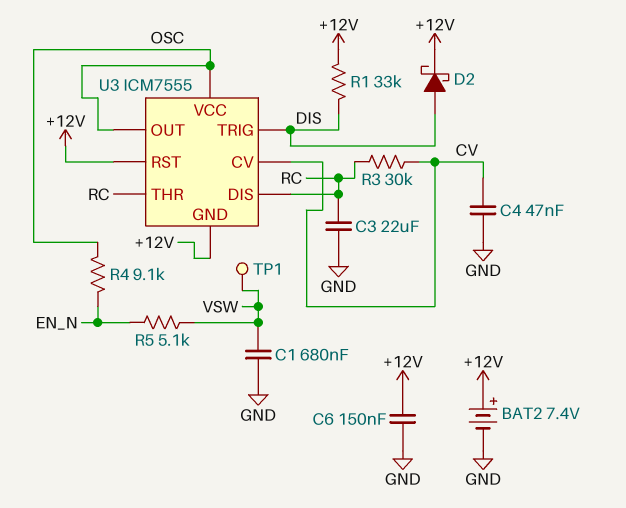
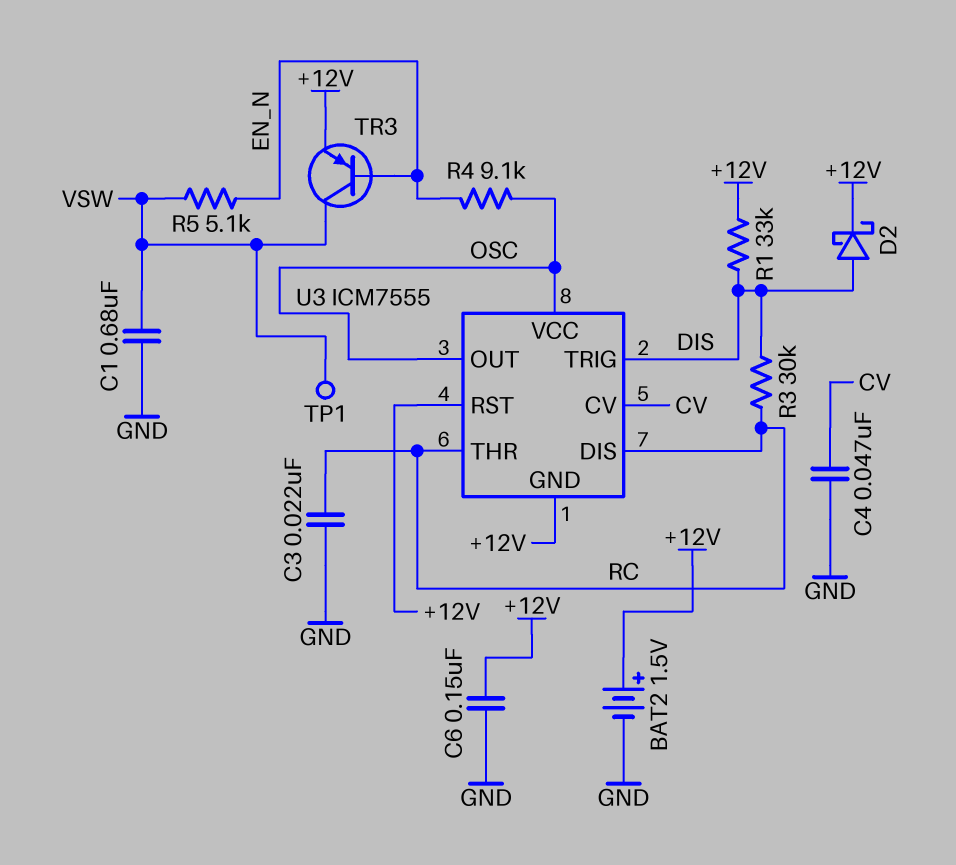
BAT2: 7.4V (plus +12V, minus GND) -> 1.5V (plus +12V, minus GND)
C3: 22uF (GND, RC) -> 22nF (GND, RC)
R3: 30k (CV, RC) -> 30k (DIS, RC)
TR3: none -> PNP (B EN_N, C VSW, E +12V)

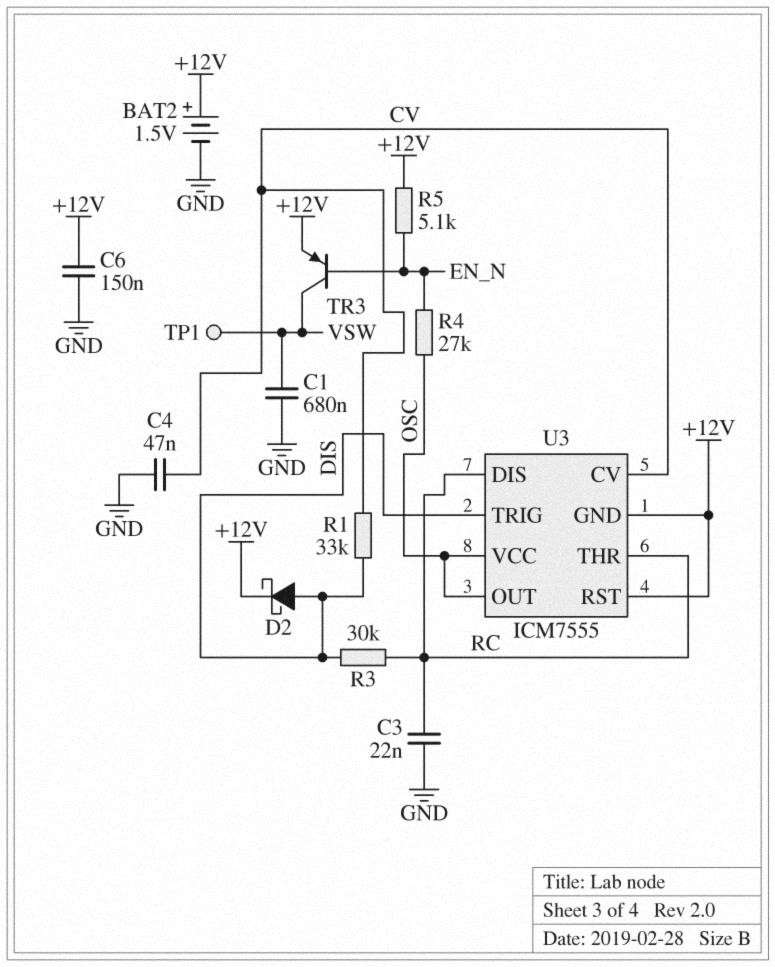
R1: 33k (+12V, DIS) -> 33k (CV, DIS)
R4: 9.1k (EN_N, OSC) -> 27k (EN_N, OSC)
R5: 5.1k (EN_N, VSW) -> 5.1k (+12V, EN_N)

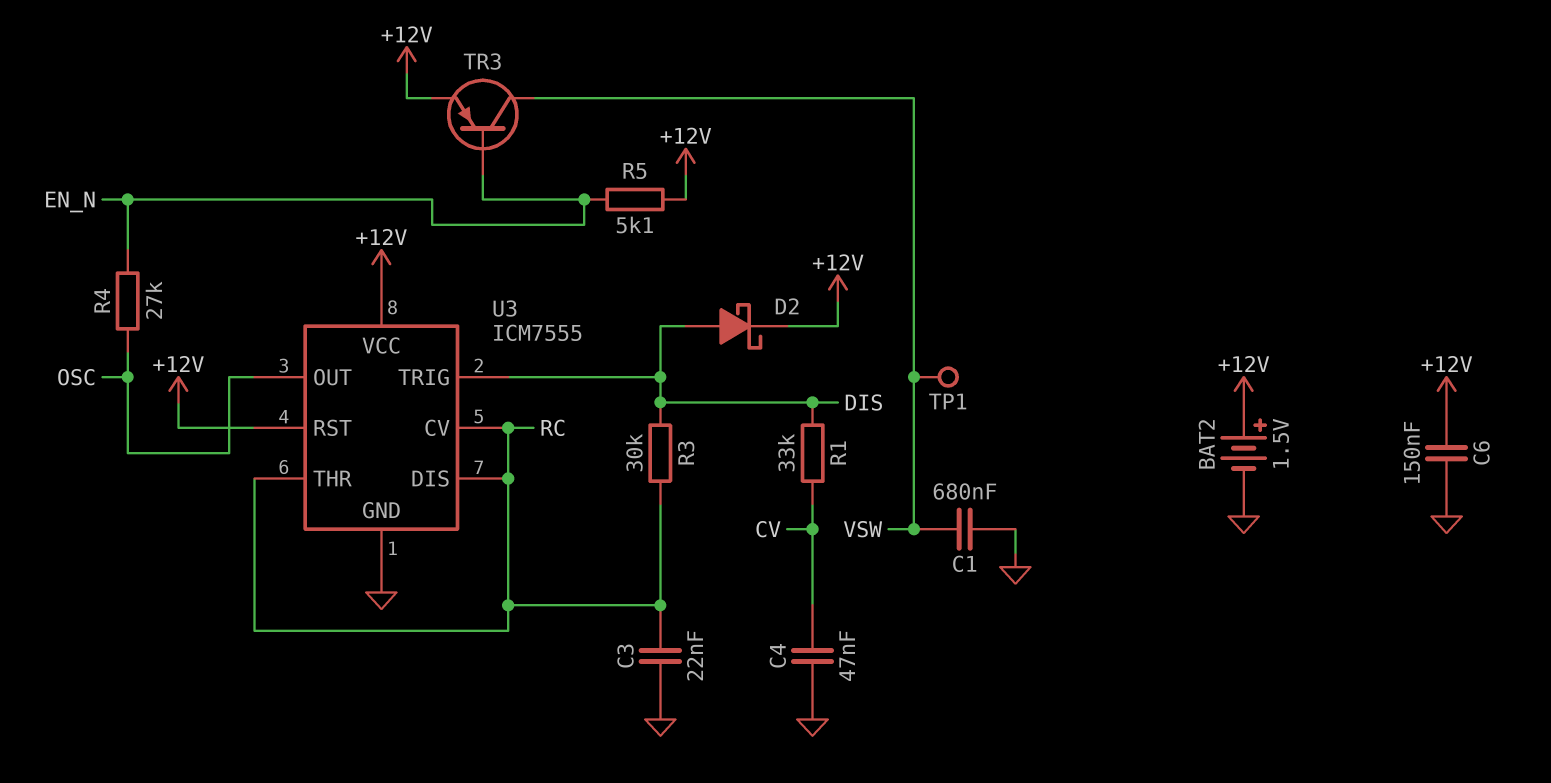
U3 pin CV: CV -> RC
U3 pin GND: +12V -> GND
U3 pin VCC: OSC -> +12V

